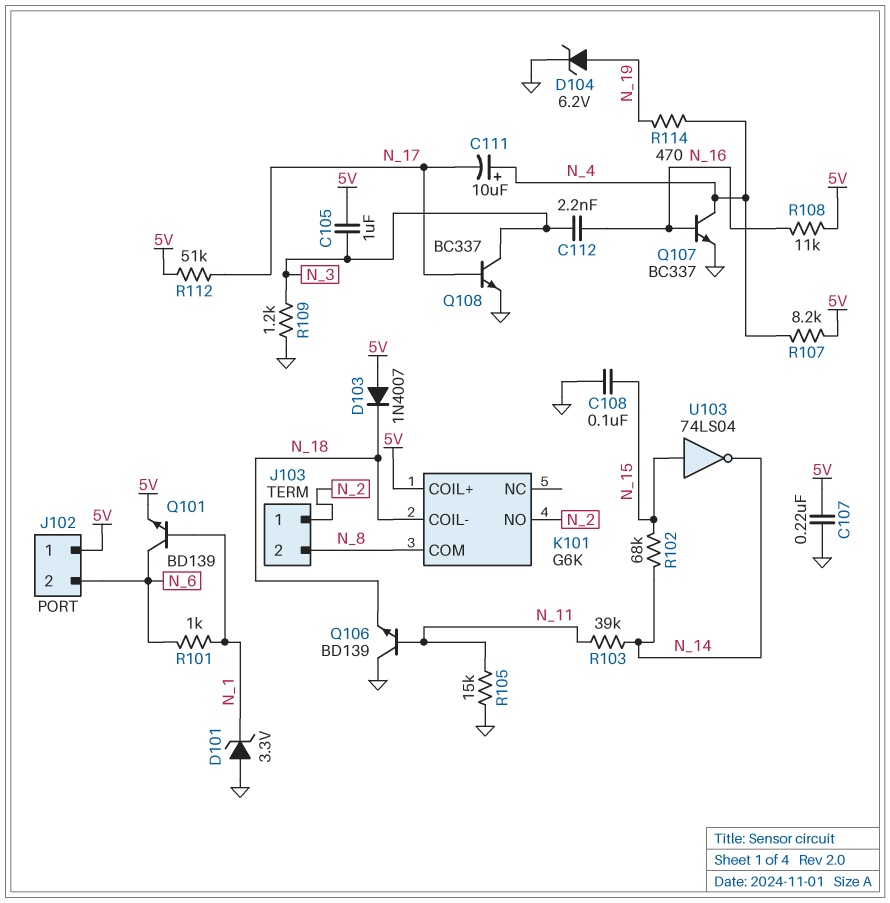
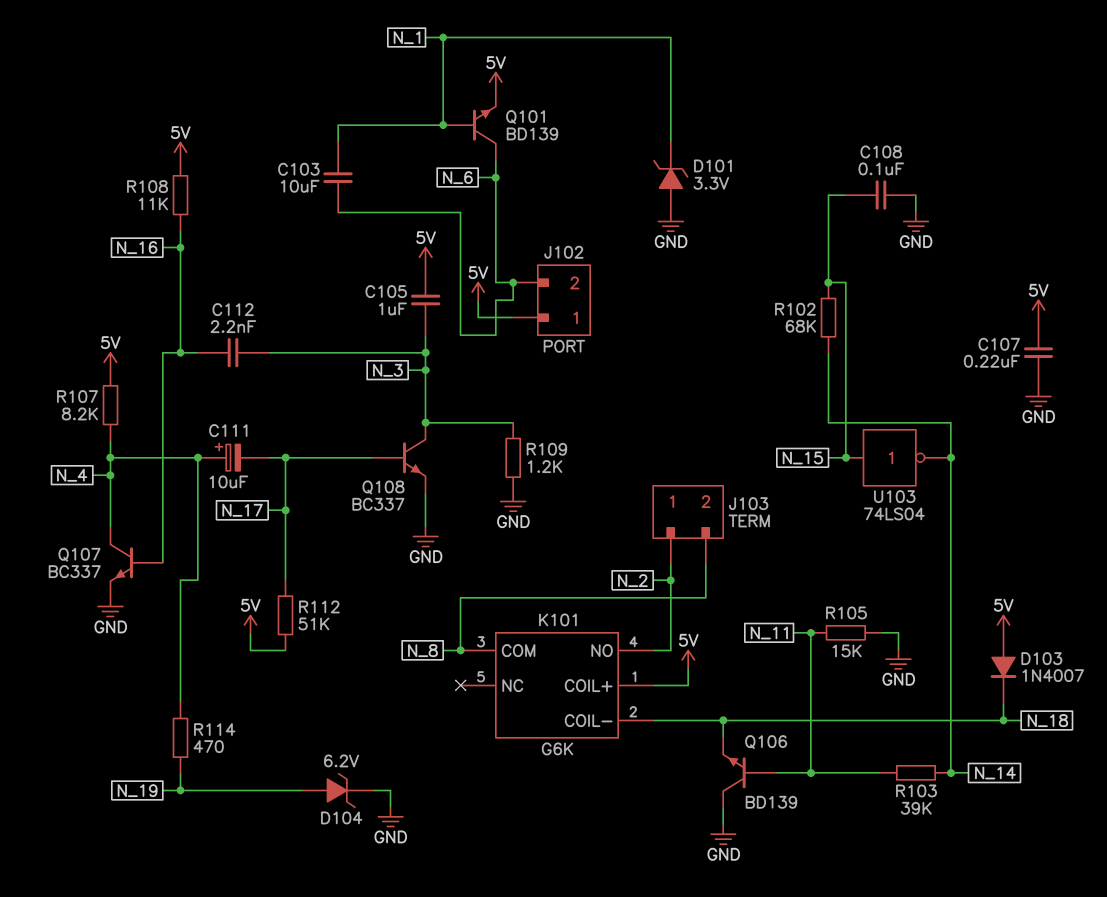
C103: none -> 10uF (N_1, N_6)
R101: 1k (N_1, N_6) -> none

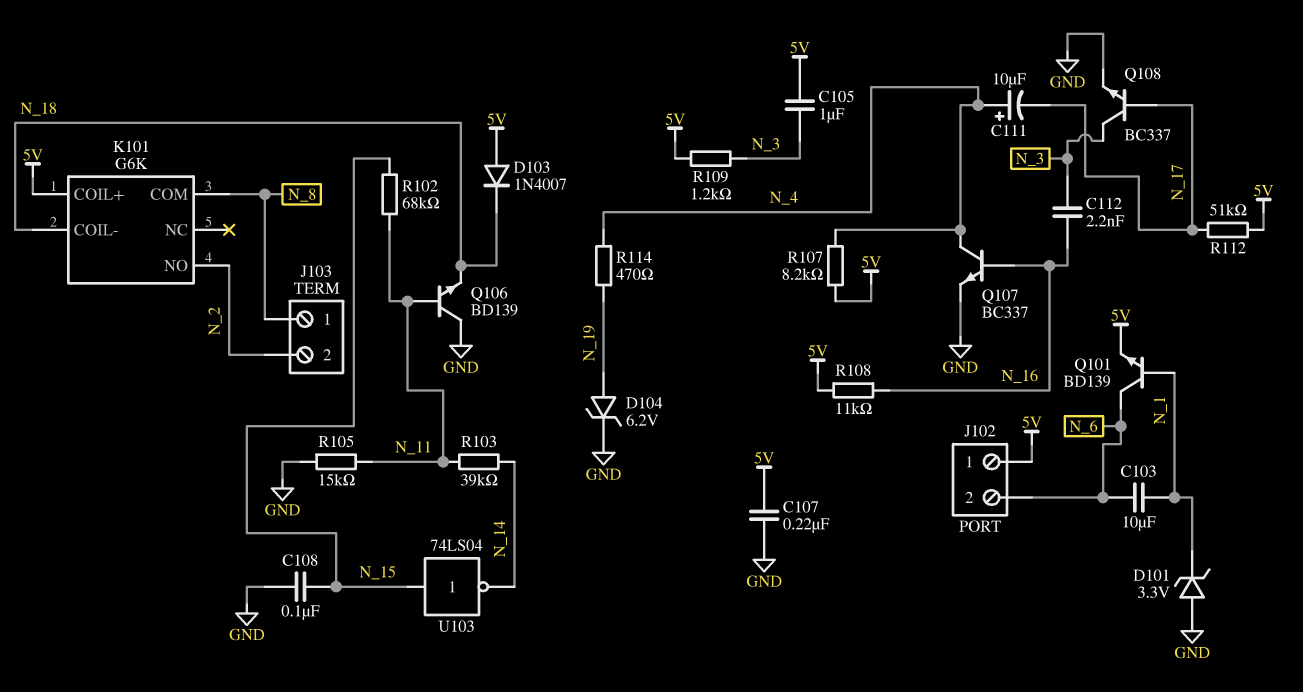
J103 pin 1: N_2 -> N_8
J103 pin 2: N_8 -> N_2
R102: 68k (N_14, N_15) -> 68k (N_11, N_15)
R109: 1.2k (GND, N_3) -> 1.2k (5V, N_3)

